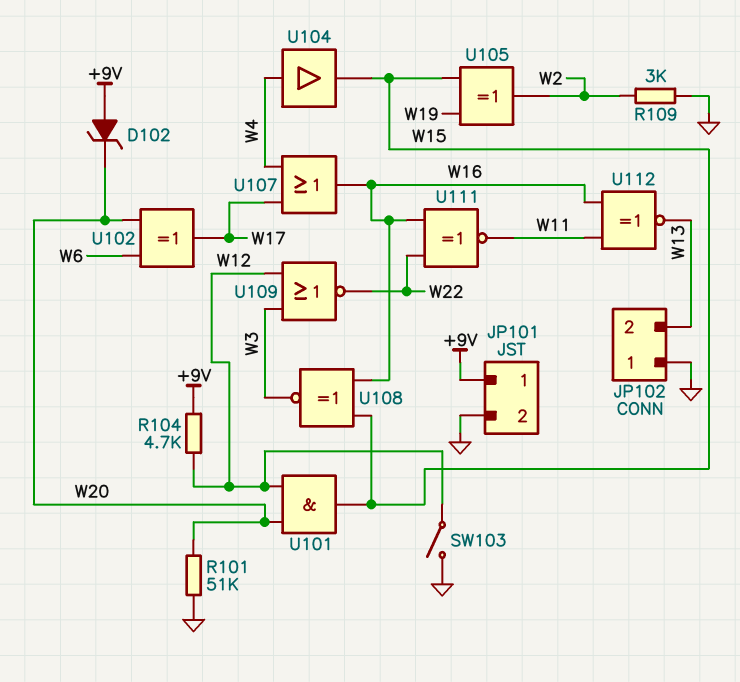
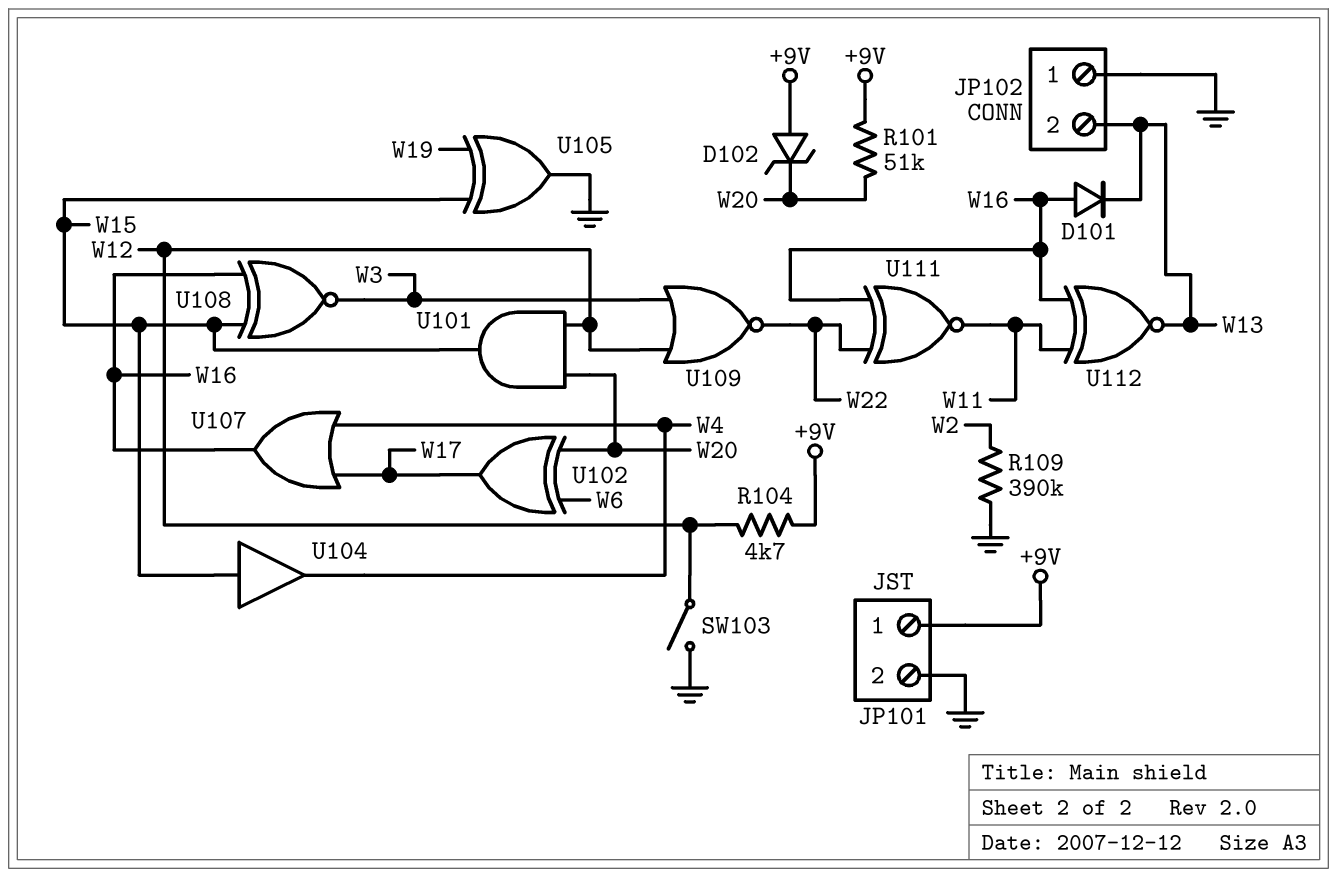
D101: none -> diode (A W16, K W13)
R101: 51k (GND, W20) -> 51k (+9V, W20)
R109: 3k (GND, W2) -> 390k (GND, W2)
U104: buffer (in W4, out W15) -> buffer (in W15, out W4)
U105: XOR (in W15, in W19, out W2) -> XOR (in W15, in W19, out GND)

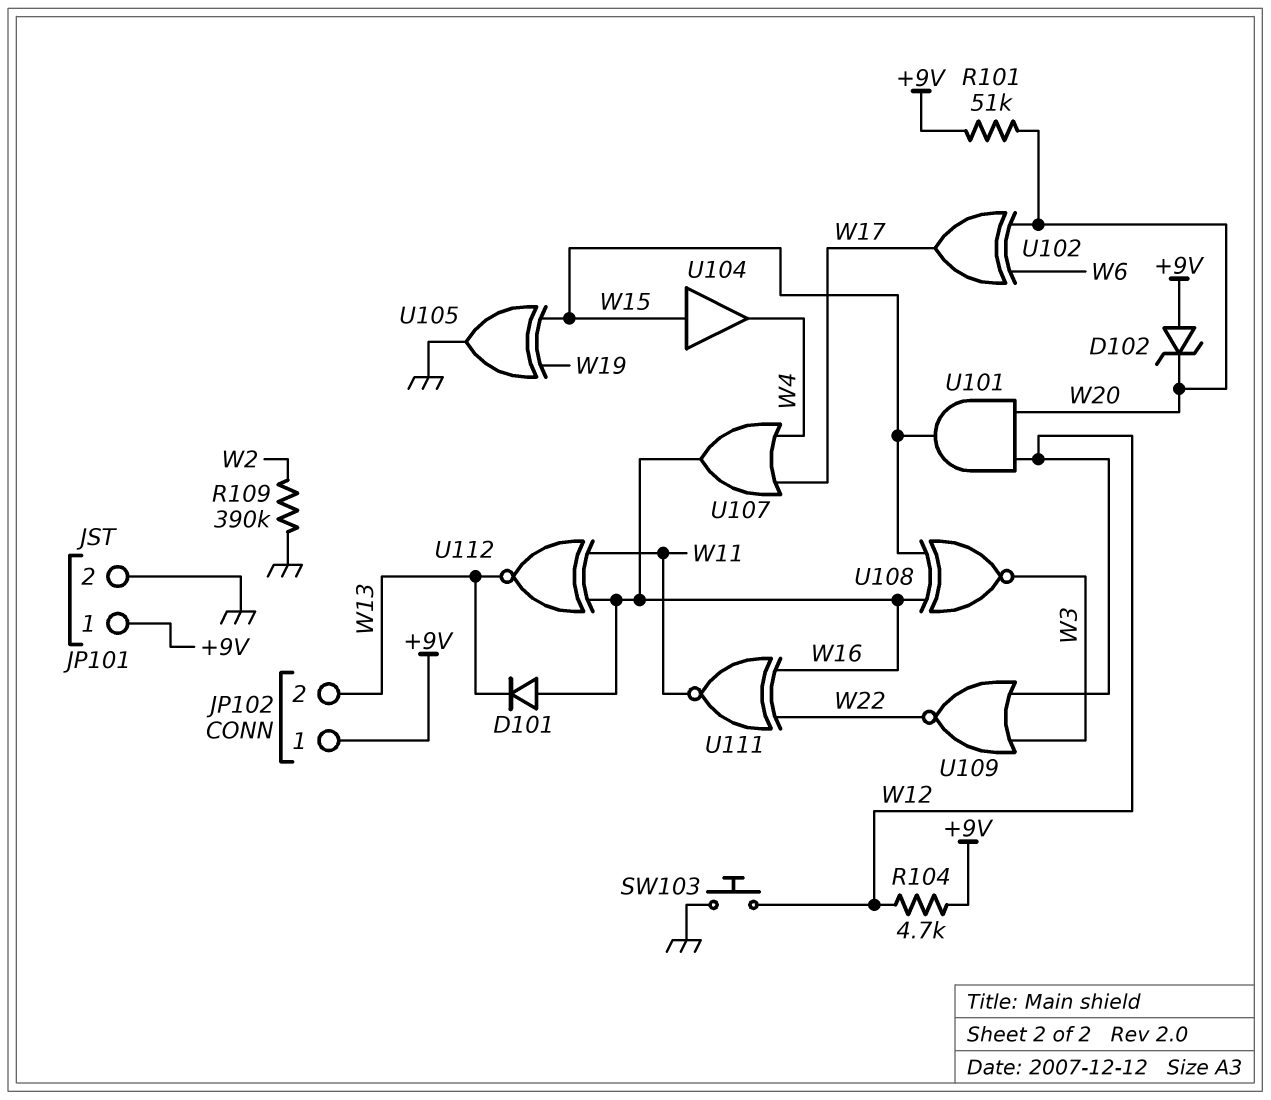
JP102 pin 1: GND -> +9V
SW103: switch (GND, W12) -> button (GND, W12)

